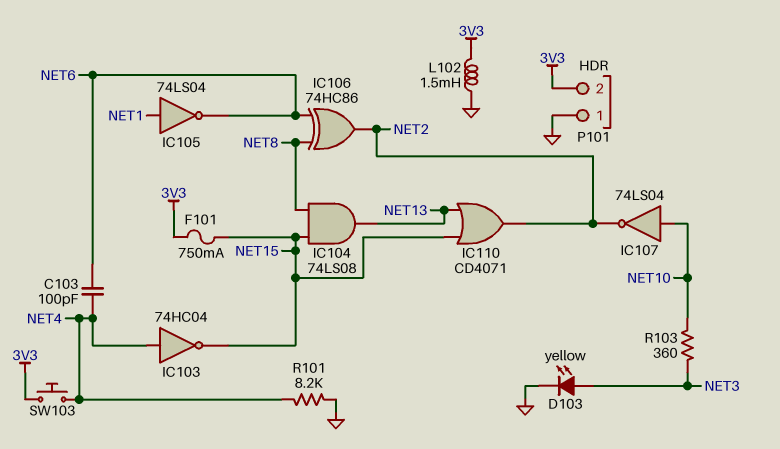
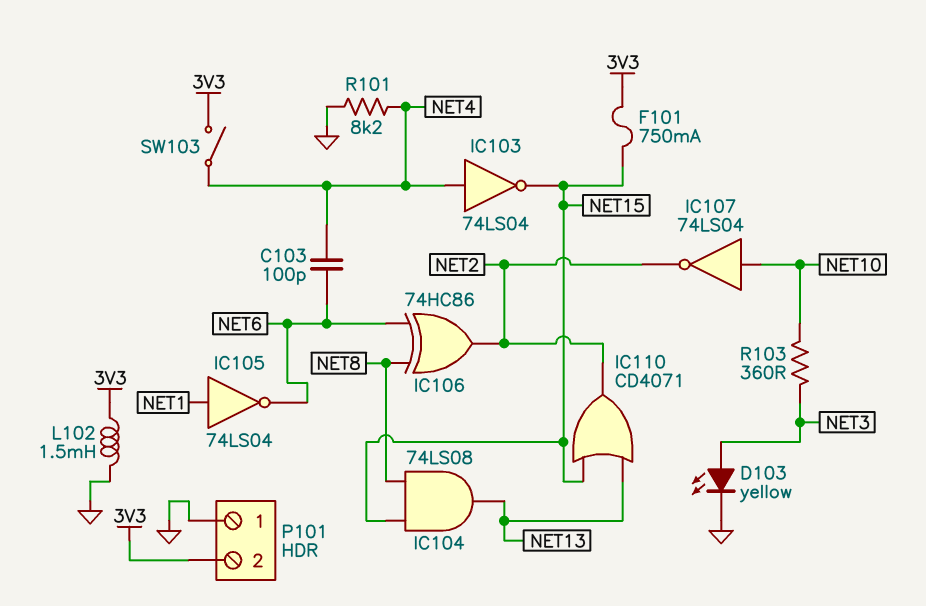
IC103: NOT 74HC04 (in NET4, out NET15) -> NOT 74LS04 (in NET4, out NET15)
SW103: button (3V3, NET4) -> switch (3V3, NET4)

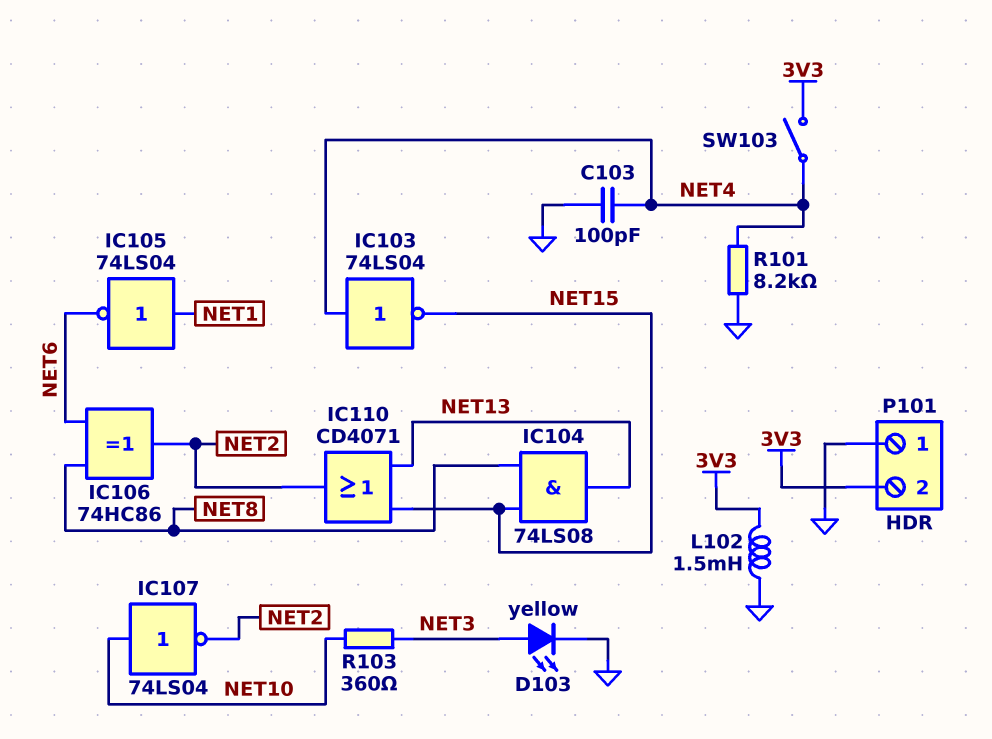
C103: 100pF (NET4, NET6) -> 100pF (GND, NET4)
F101: 750mA (3V3, NET15) -> none

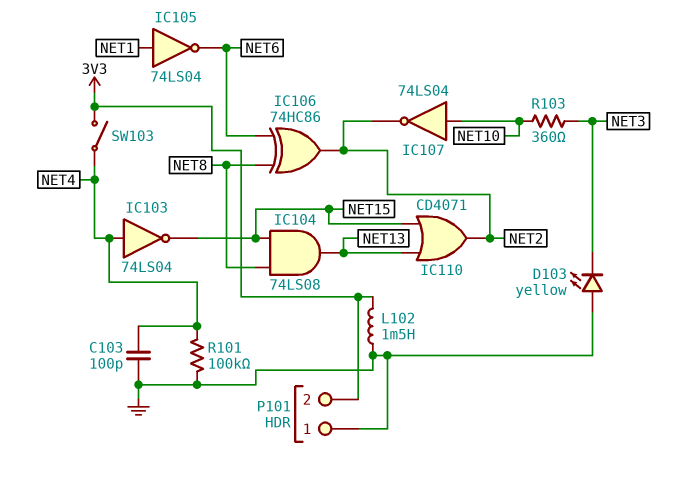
D103: LED yellow (A NET3, K GND) -> LED yellow (A GND, K NET3)
R101: 8.2k (GND, NET4) -> 100k (GND, NET4)

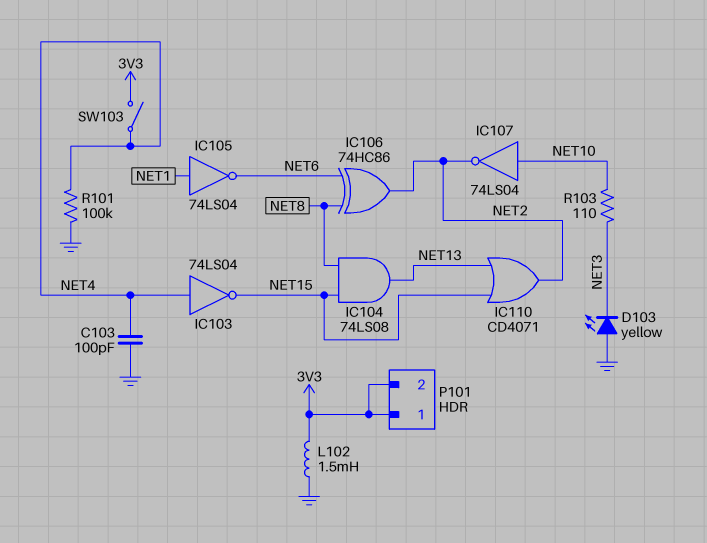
P101 pin 1: GND -> 3V3
R103: 360 (NET3, NET10) -> 110 (NET3, NET10)

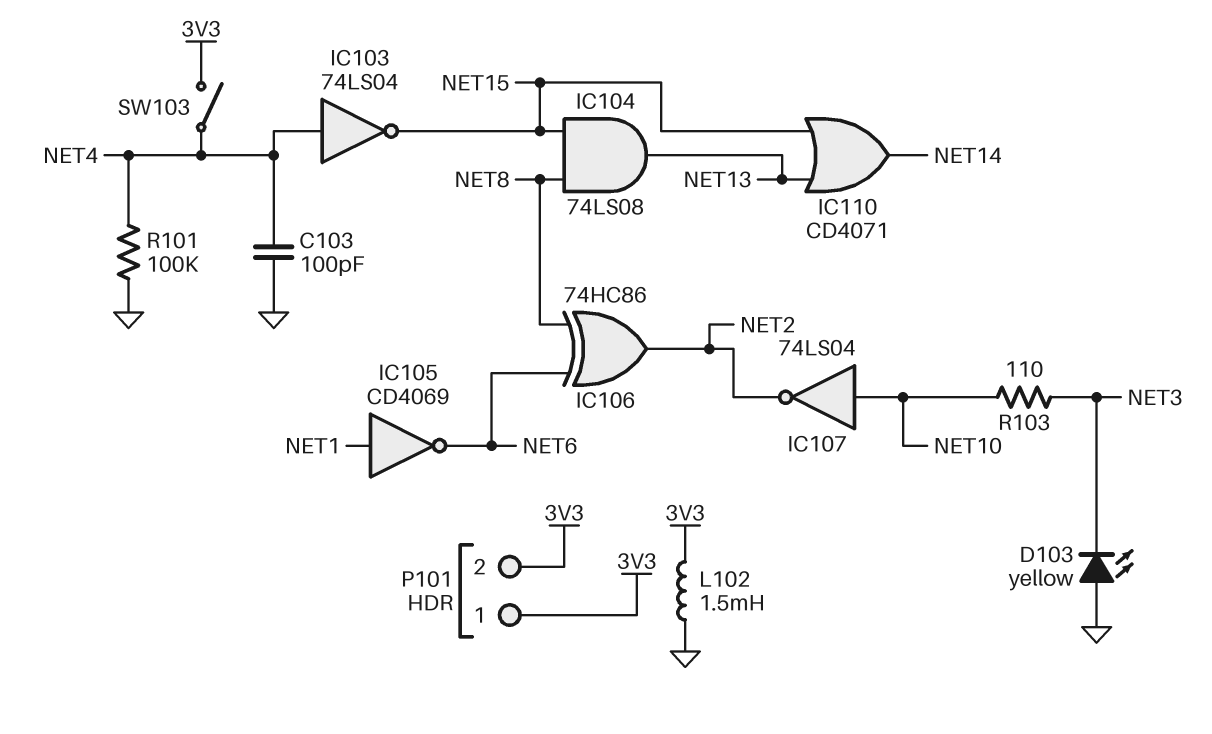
IC105: NOT 74LS04 (in NET1, out NET6) -> NOT CD4069 (in NET1, out NET6)
IC110: OR CD4071 (in NET13, in NET15, out NET2) -> OR CD4071 (in NET13, in NET15, out NET14)

